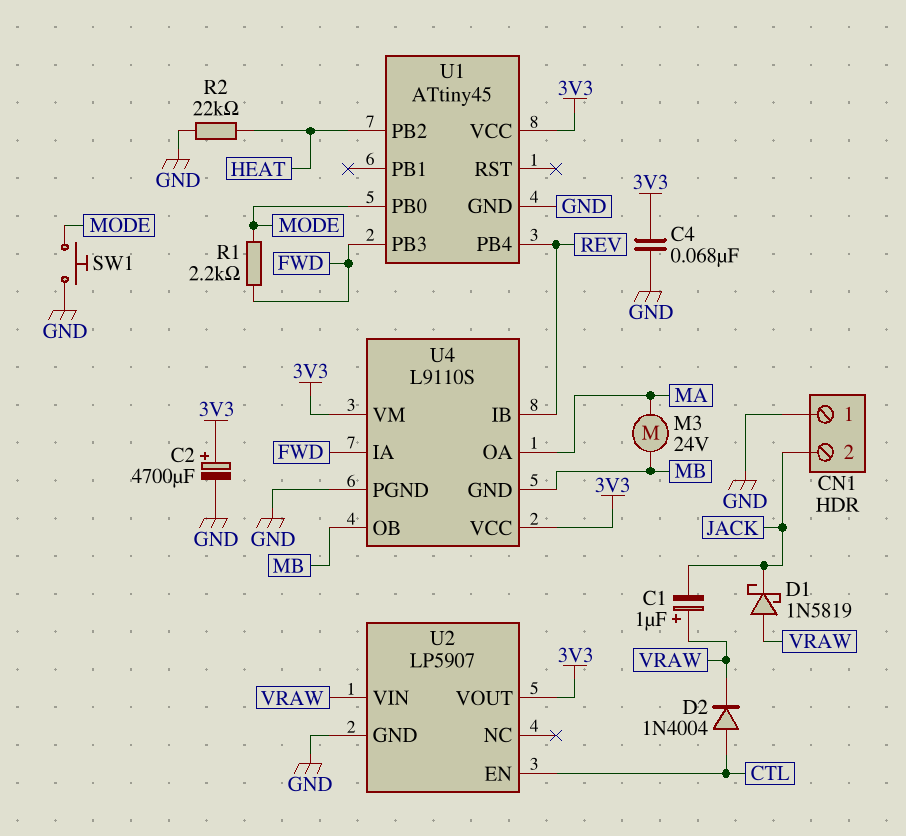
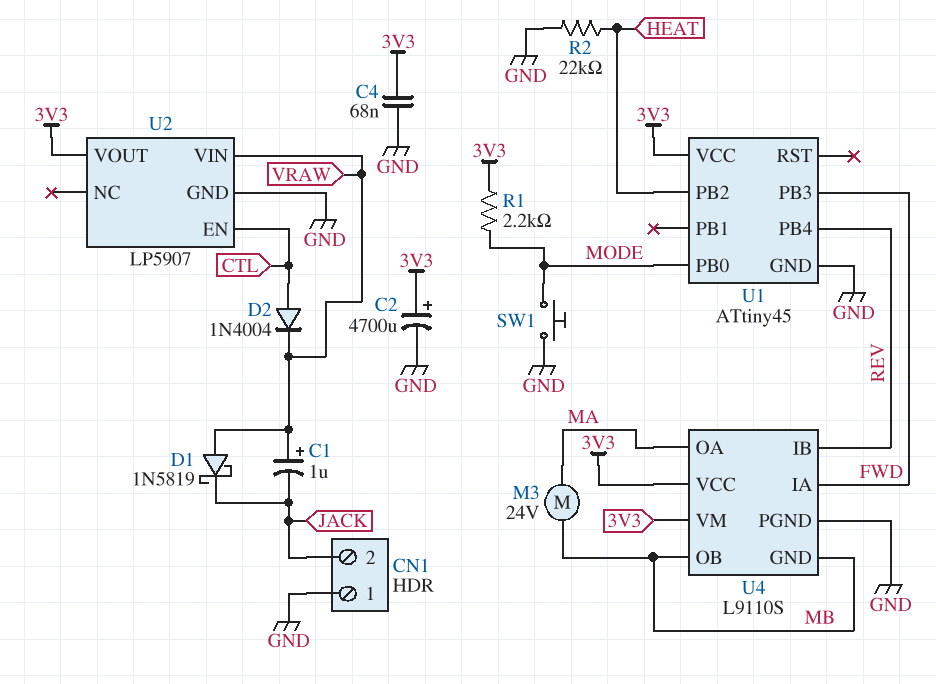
R1: 2.2k (FWD, MODE) -> 2.2k (3V3, MODE)

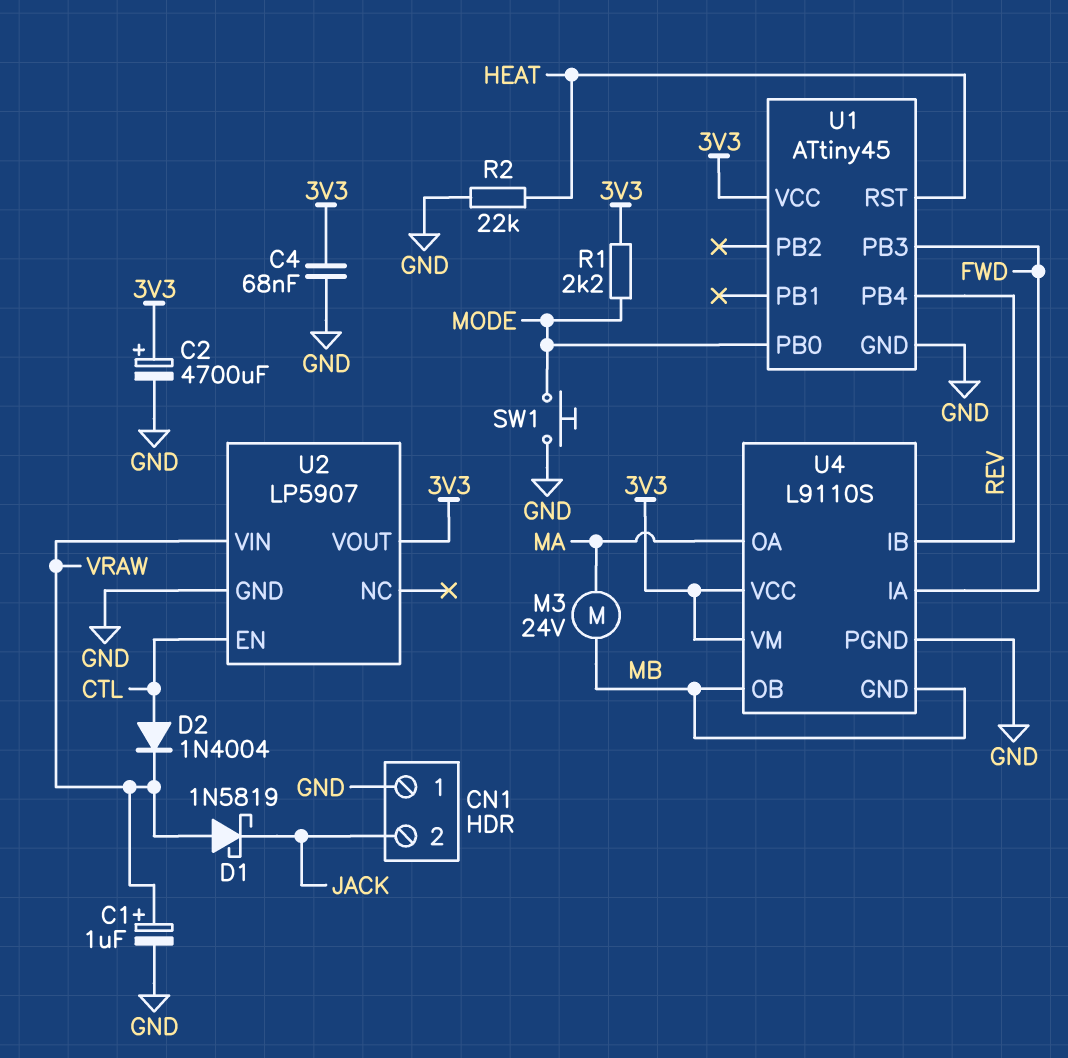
C1: 1uF (plus VRAW, minus JACK) -> 1uF (plus VRAW, minus GND)
U1 pin PB2: HEAT -> none
U1 pin RST: none -> HEAT

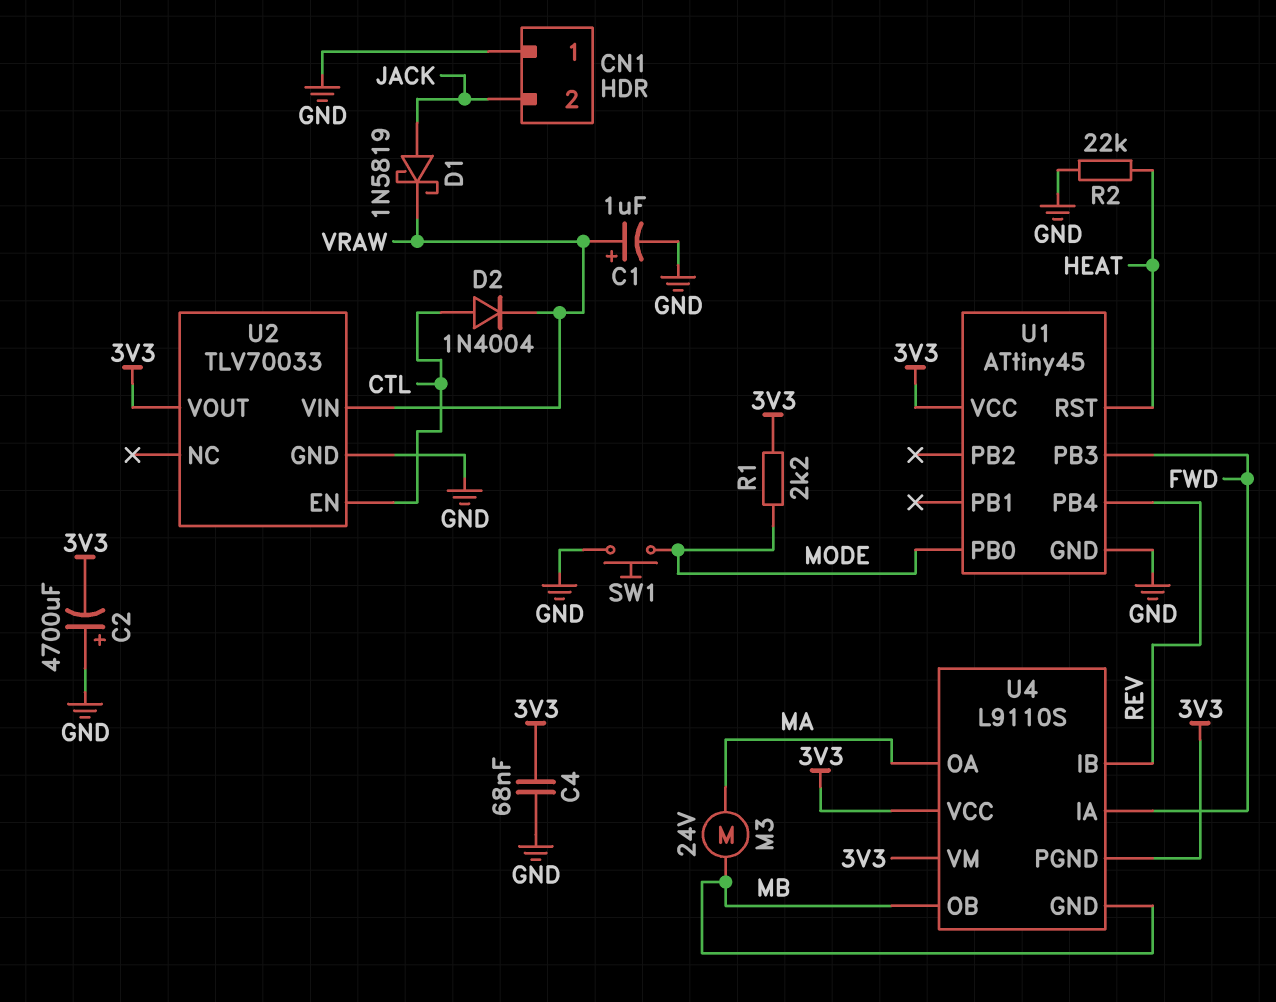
C2: 4700uF (plus 3V3, minus GND) -> 4700uF (plus GND, minus 3V3)
D1: schottky 1N5819 (A VRAW, K JACK) -> schottky 1N5819 (A JACK, K VRAW)
U2: LP5907 -> TLV70033
U4 pin PGND: GND -> 3V3

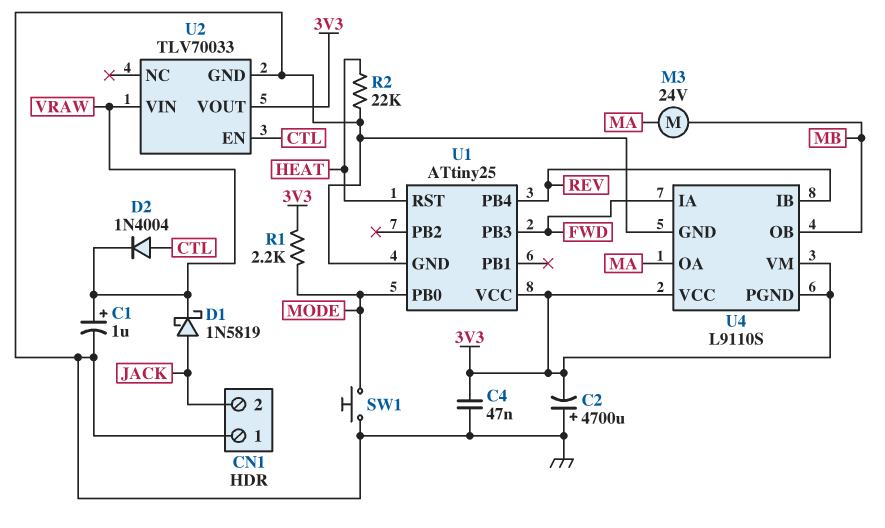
C4: 68nF (3V3, GND) -> 47nF (3V3, GND)
U1: ATtiny45 -> ATtiny25
U4 pin GND: MB -> GND

